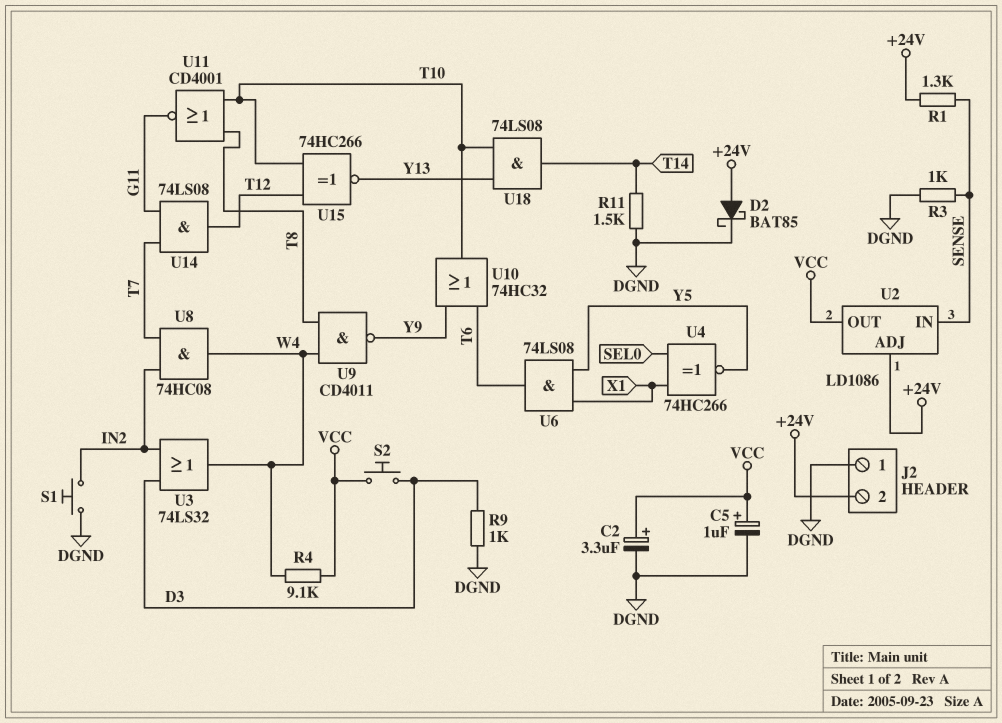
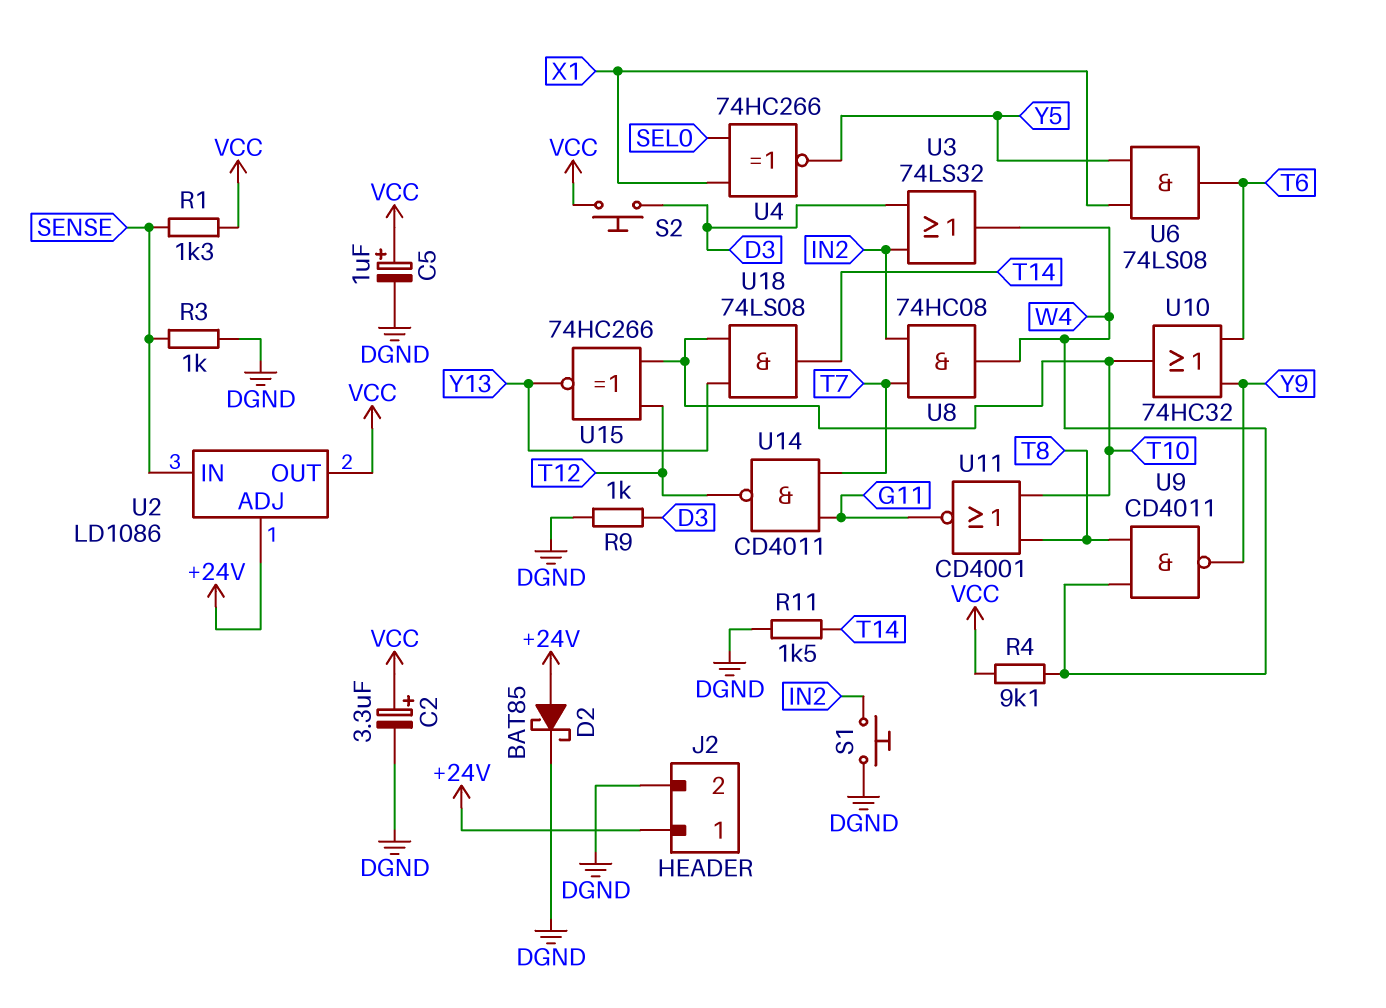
J2 pin 1: DGND -> +24V
J2 pin 2: +24V -> DGND
R1: 1.3k (+24V, SENSE) -> 1.3k (SENSE, VCC)
U14: AND 74LS08 (in G11, in T7, out T12) -> NAND CD4011 (in G11, in T7, out T12)

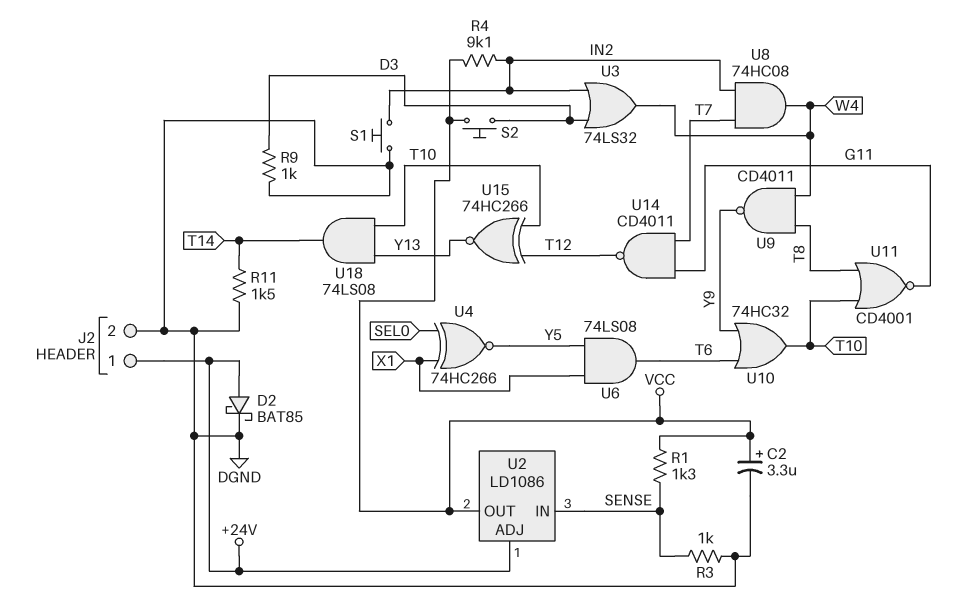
C5: 1uF (plus VCC, minus DGND) -> none
R4: 9.1k (VCC, W4) -> 9.1k (IN2, VCC)

